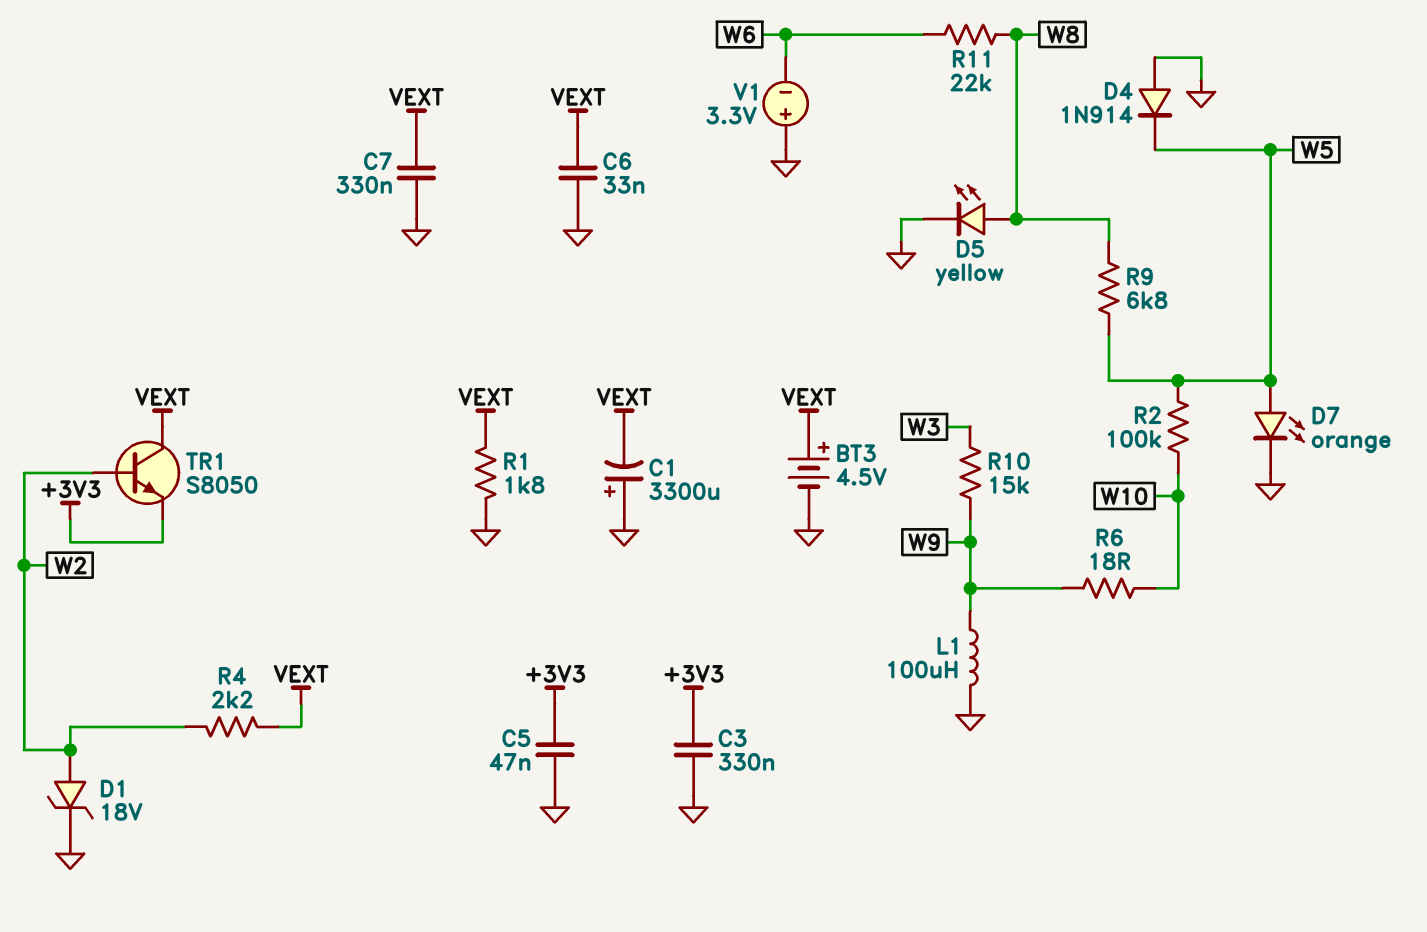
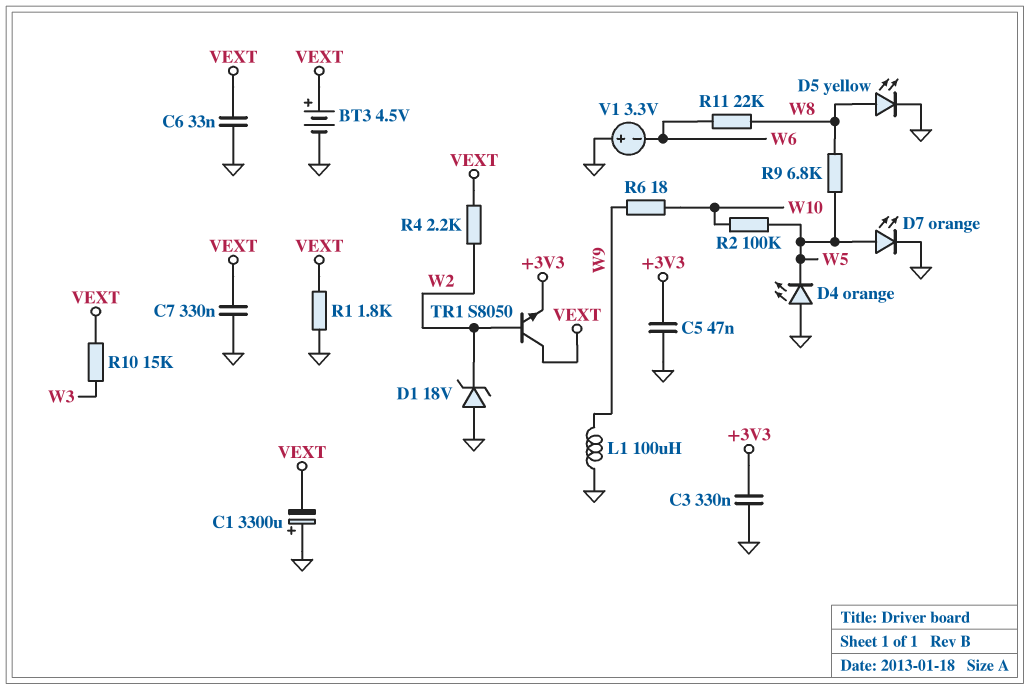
D1: zener 18V (A W2, K GND) -> zener 18V (A GND, K W2)
D4: diode 1N914 (A GND, K W5) -> LED orange (A GND, K W5)
R10: 15k (W3, W9) -> 15k (VEXT, W3)

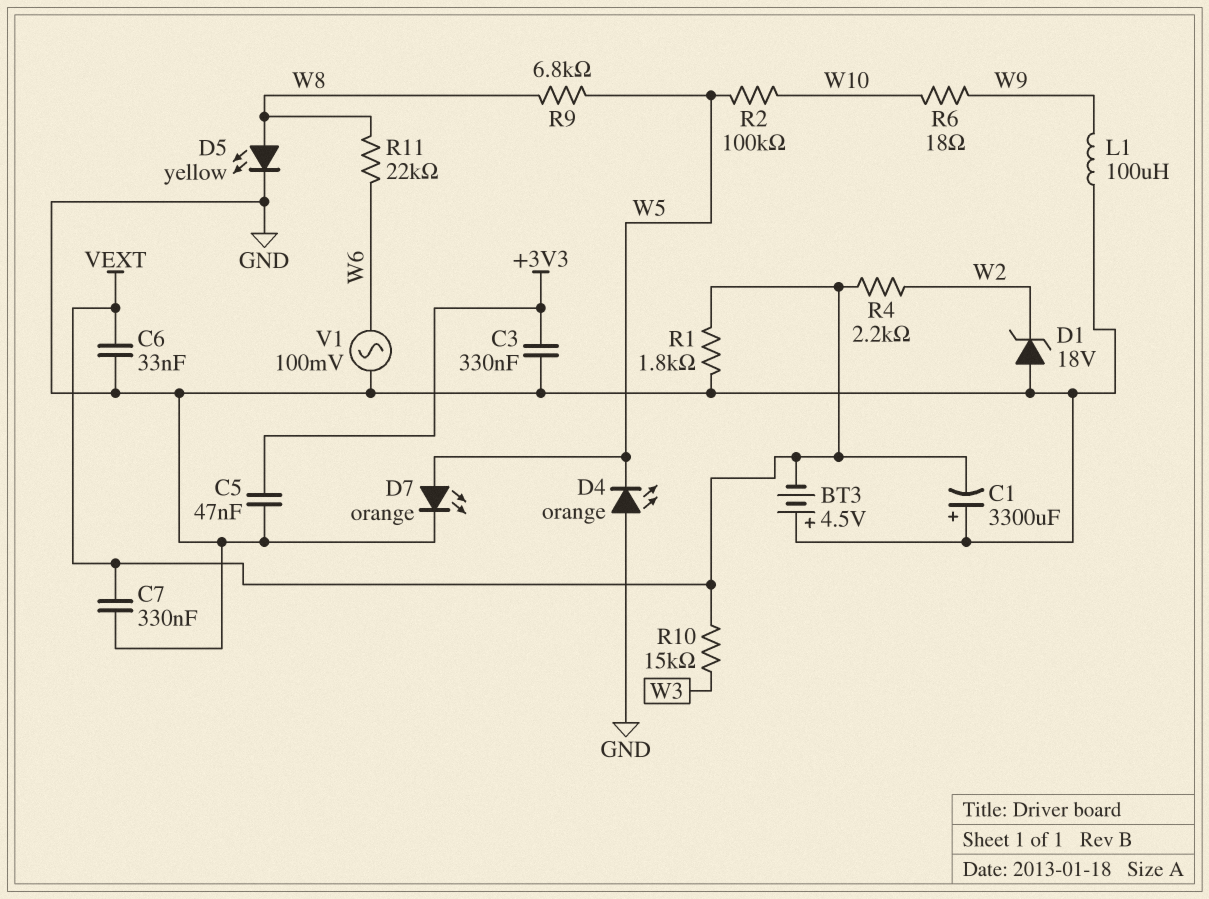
BT3: 4.5V (plus VEXT, minus GND) -> 4.5V (plus GND, minus VEXT)
TR1: NPN S8050 (B W2, C VEXT, E +3V3) -> none
V1: 3.3V (plus GND, minus W6) -> AC 100mV (GND, W6)

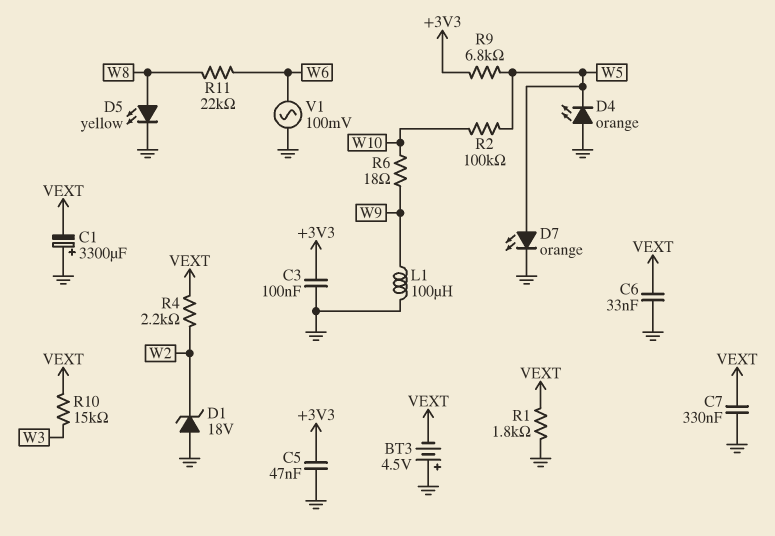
C3: 330nF (+3V3, GND) -> 100nF (+3V3, GND)
R9: 6.8k (W5, W8) -> 6.8k (+3V3, W5)

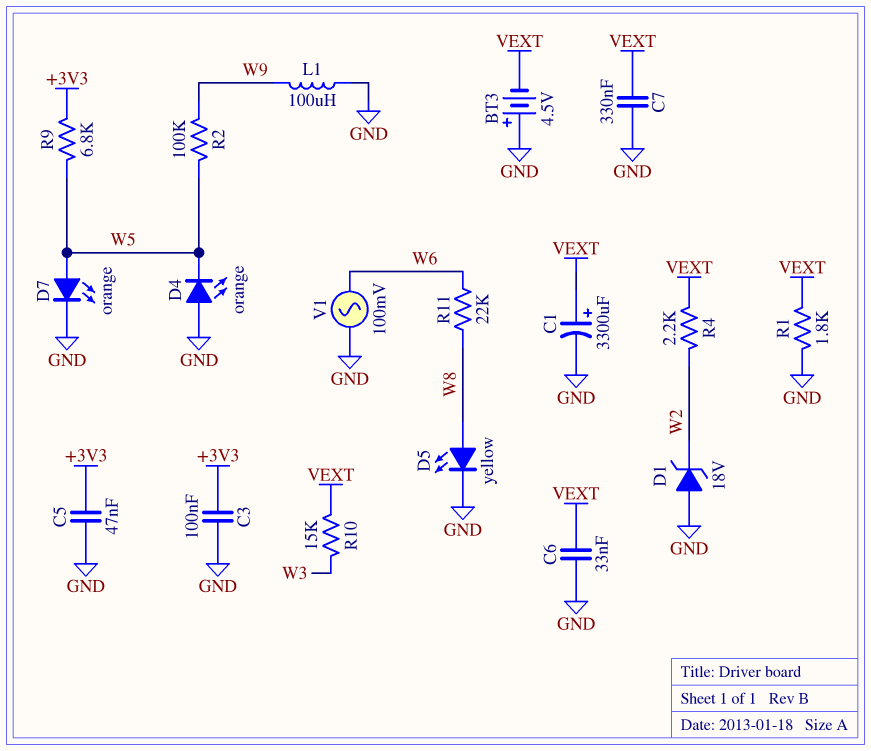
C1: 3300uF (plus GND, minus VEXT) -> 3300uF (plus VEXT, minus GND)
R2: 100k (W5, W10) -> 100k (W5, W9)
R6: 18 (W9, W10) -> none

